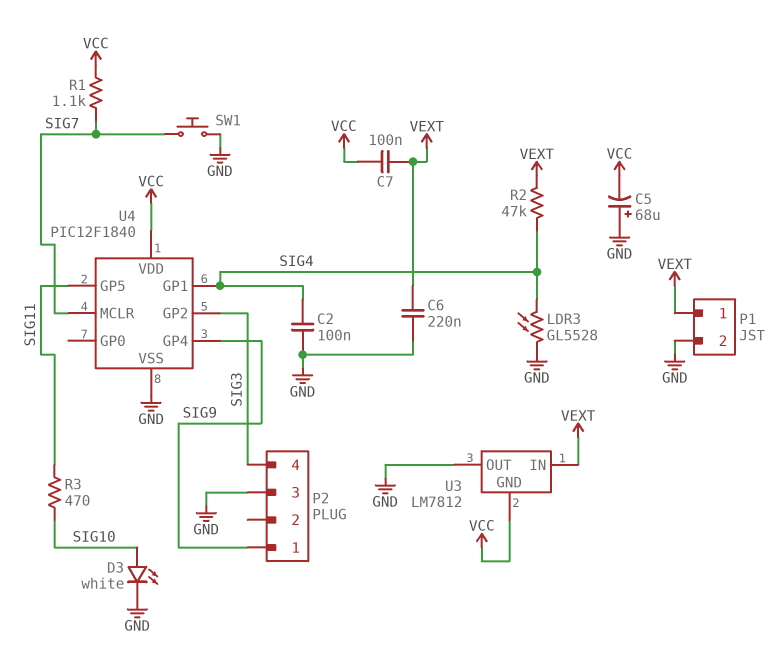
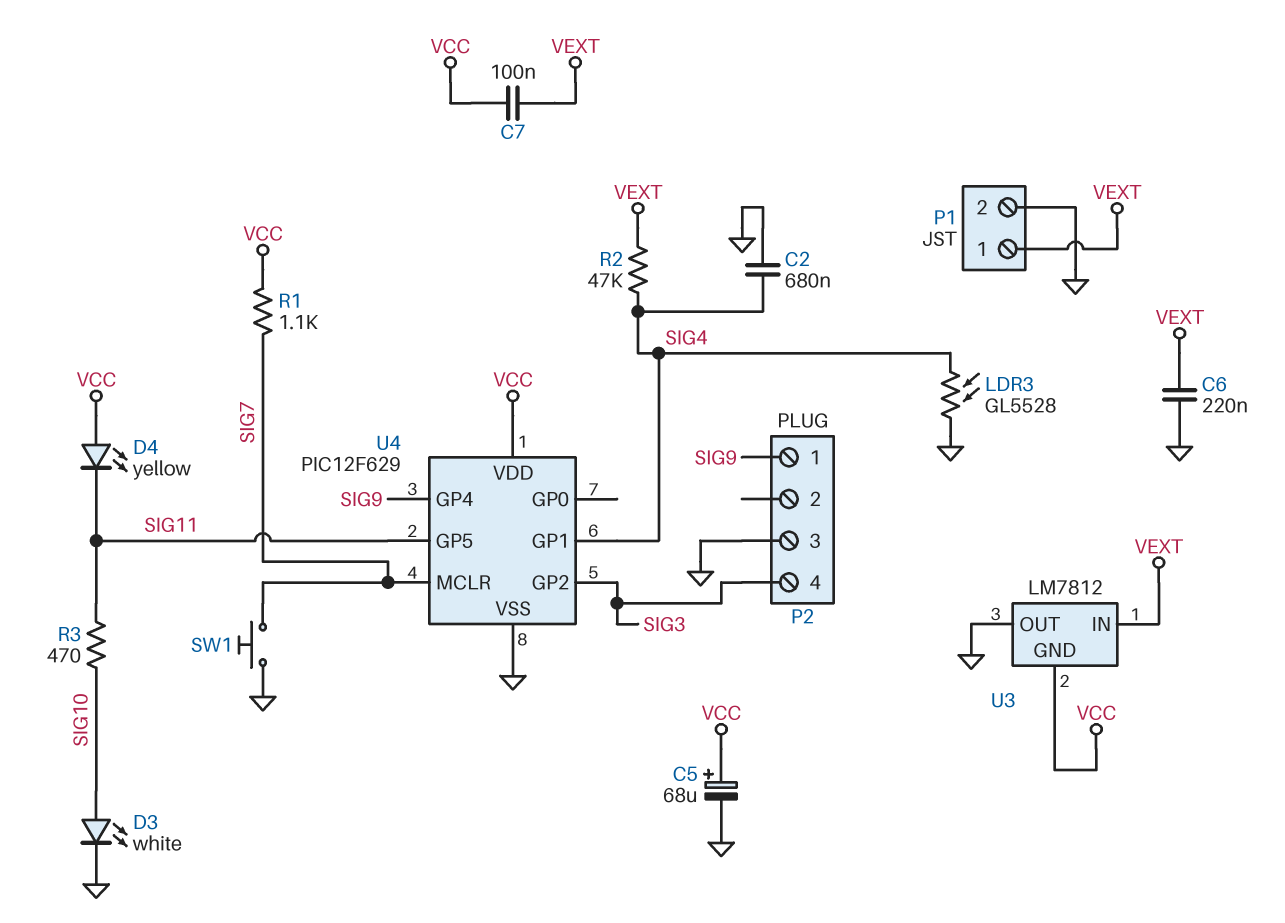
C2: 100nF (GND, SIG4) -> 680nF (GND, SIG4)
C5: 68uF (plus GND, minus VCC) -> 68uF (plus VCC, minus GND)
D4: none -> LED yellow (A VCC, K SIG11)
U4: PIC12F1840 -> PIC12F629

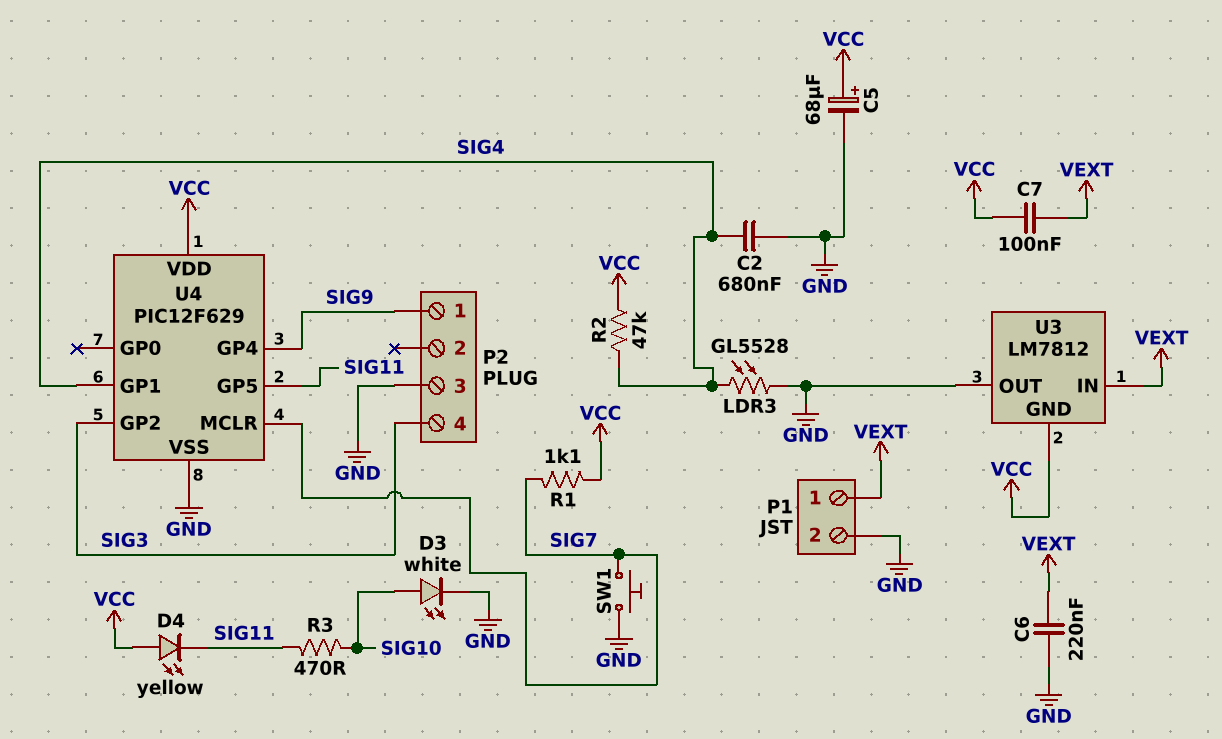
R2: 47k (SIG4, VEXT) -> 47k (SIG4, VCC)

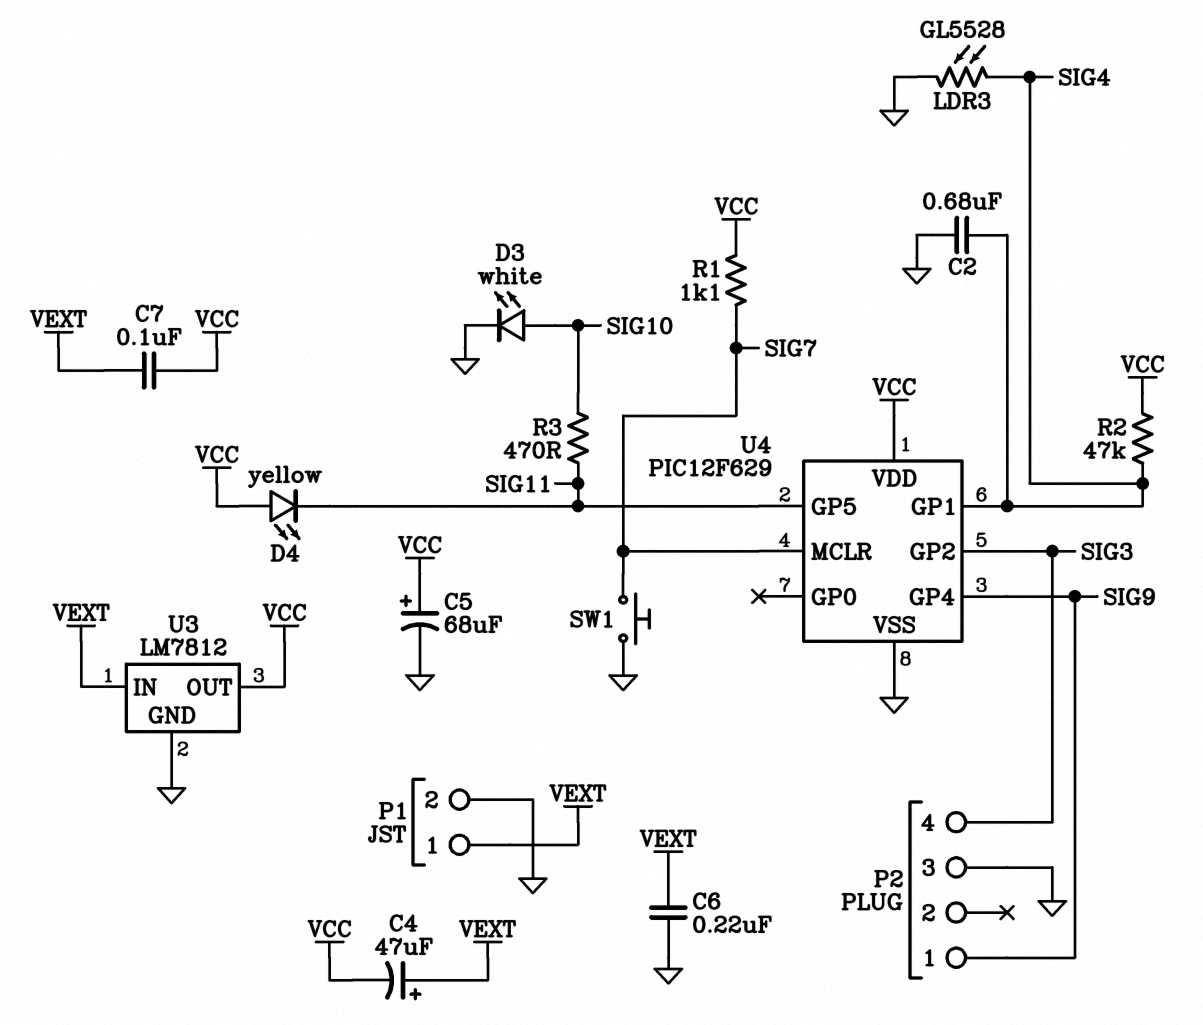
C4: none -> 47uF (plus VEXT, minus VCC)
U3 pin GND: VCC -> GND
U3 pin OUT: GND -> VCC

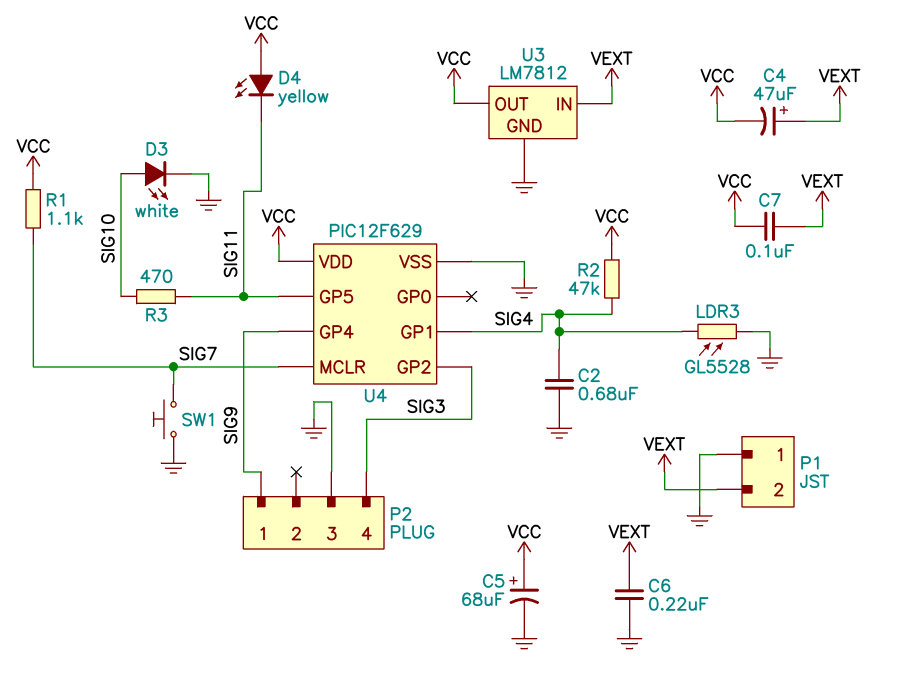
P1 pin 1: VEXT -> GND
P1 pin 2: GND -> VEXT

